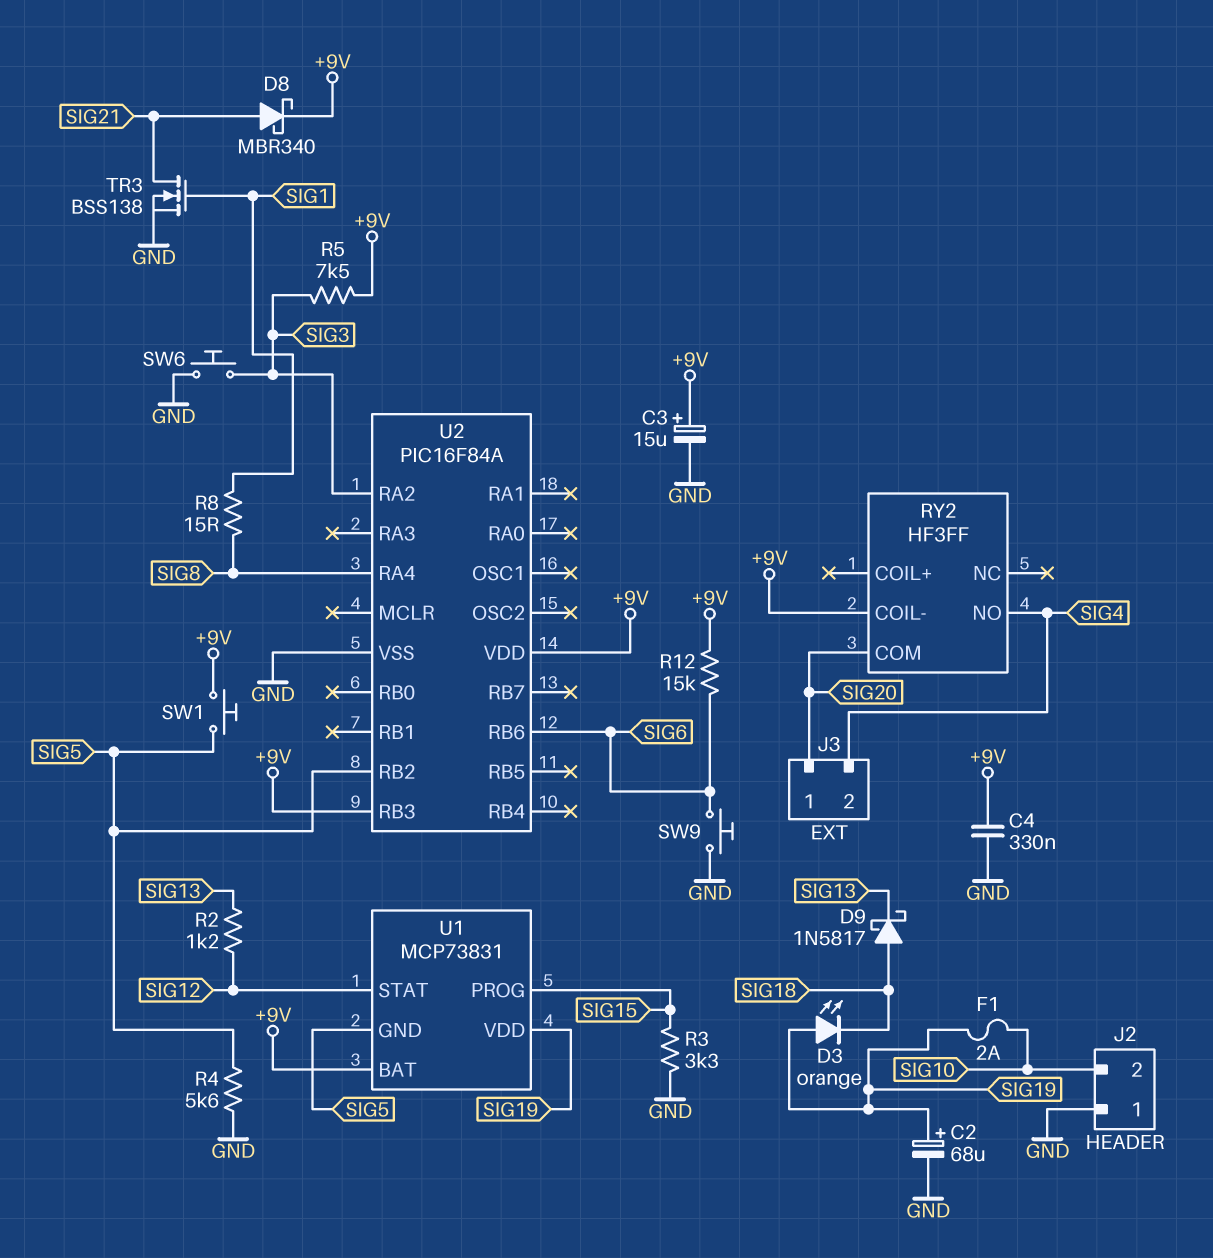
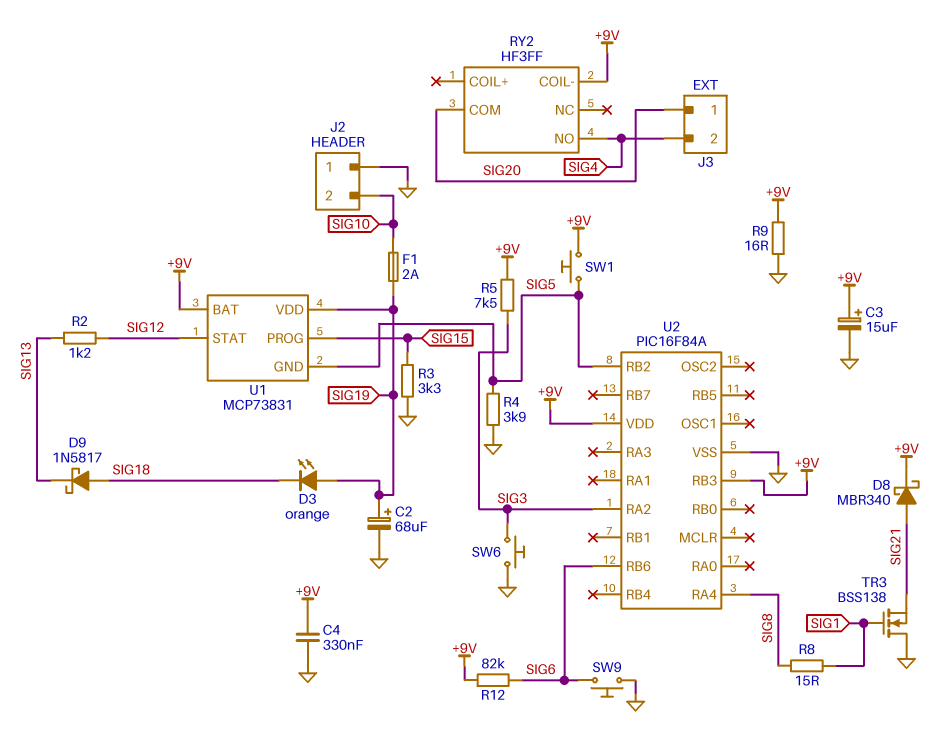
R4: 5.6k (GND, SIG5) -> 3.9k (GND, SIG5)
R9: none -> 16 (+9V, GND)
R12: 15k (+9V, SIG6) -> 82k (+9V, SIG6)
TR3: NMOS BSS138 (G SIG1, D SIG21, S GND) -> NMOS BSS138 (G SIG1, D GND, S SIG21)

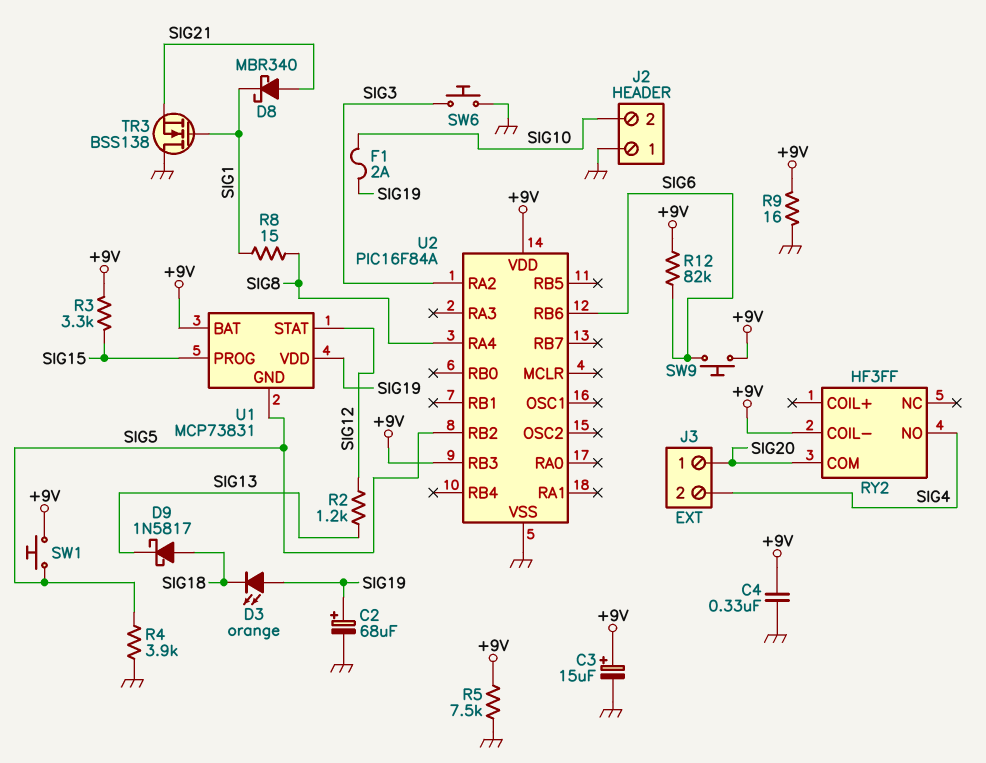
D8: schottky MBR340 (A SIG21, K +9V) -> schottky MBR340 (A SIG21, K SIG1)
R3: 3.3k (GND, SIG15) -> 3.3k (+9V, SIG15)
R5: 7.5k (+9V, SIG3) -> 7.5k (+9V, GND)
SW9: button (GND, SIG6) -> button (+9V, SIG6)

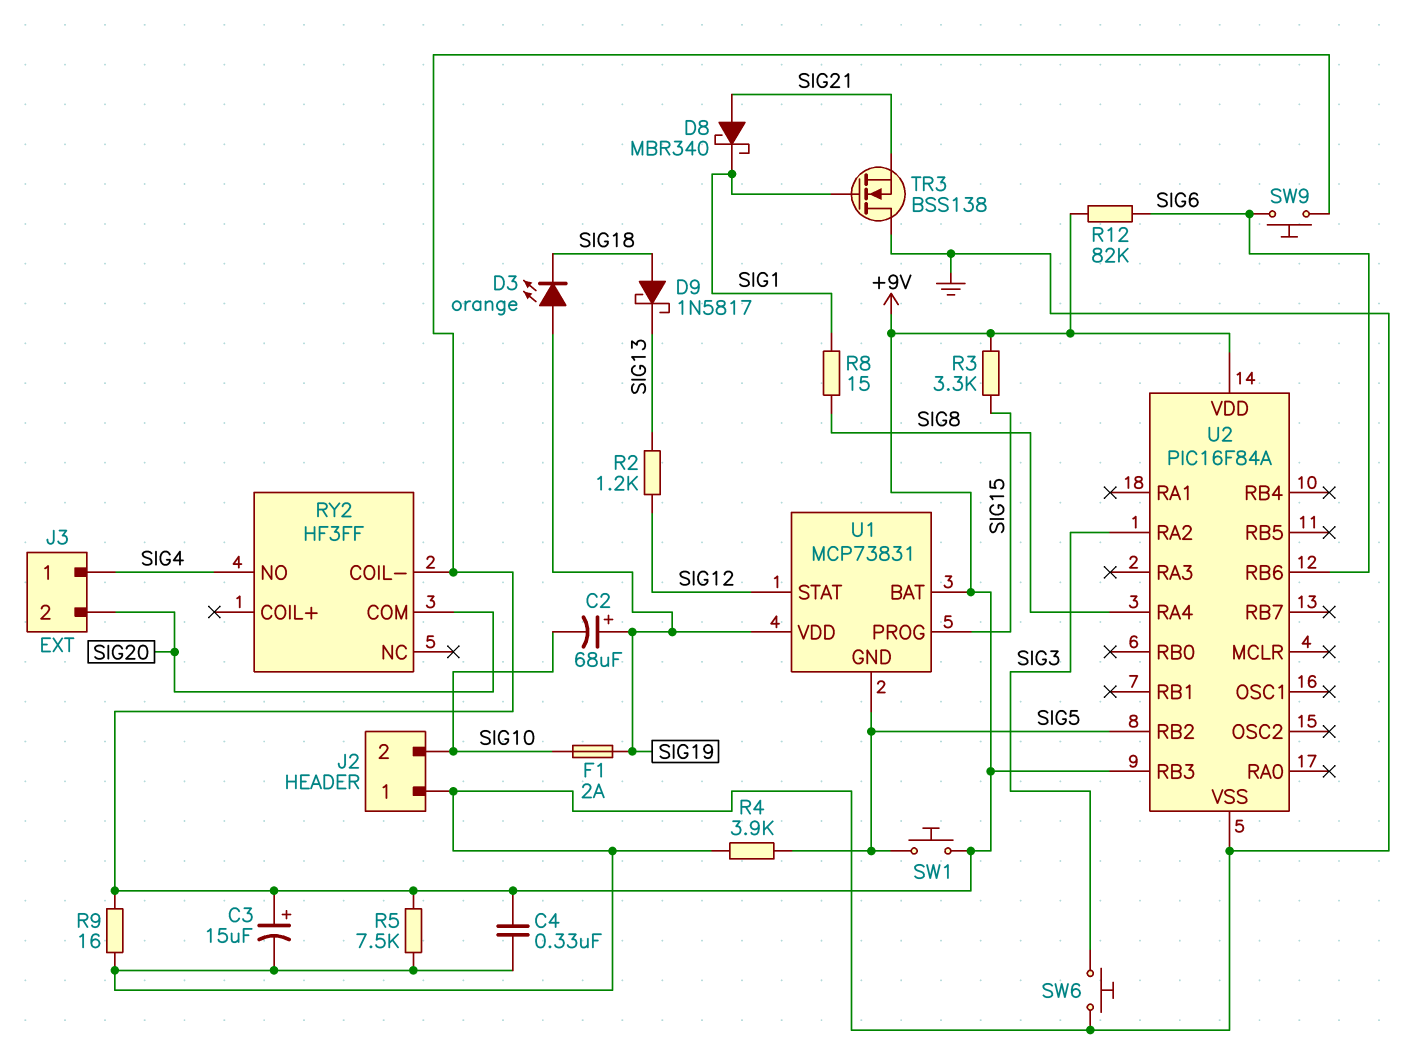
C2: 68uF (plus SIG19, minus GND) -> 68uF (plus SIG19, minus SIG10)
J3 pin 1: SIG20 -> SIG4
J3 pin 2: SIG4 -> SIG20

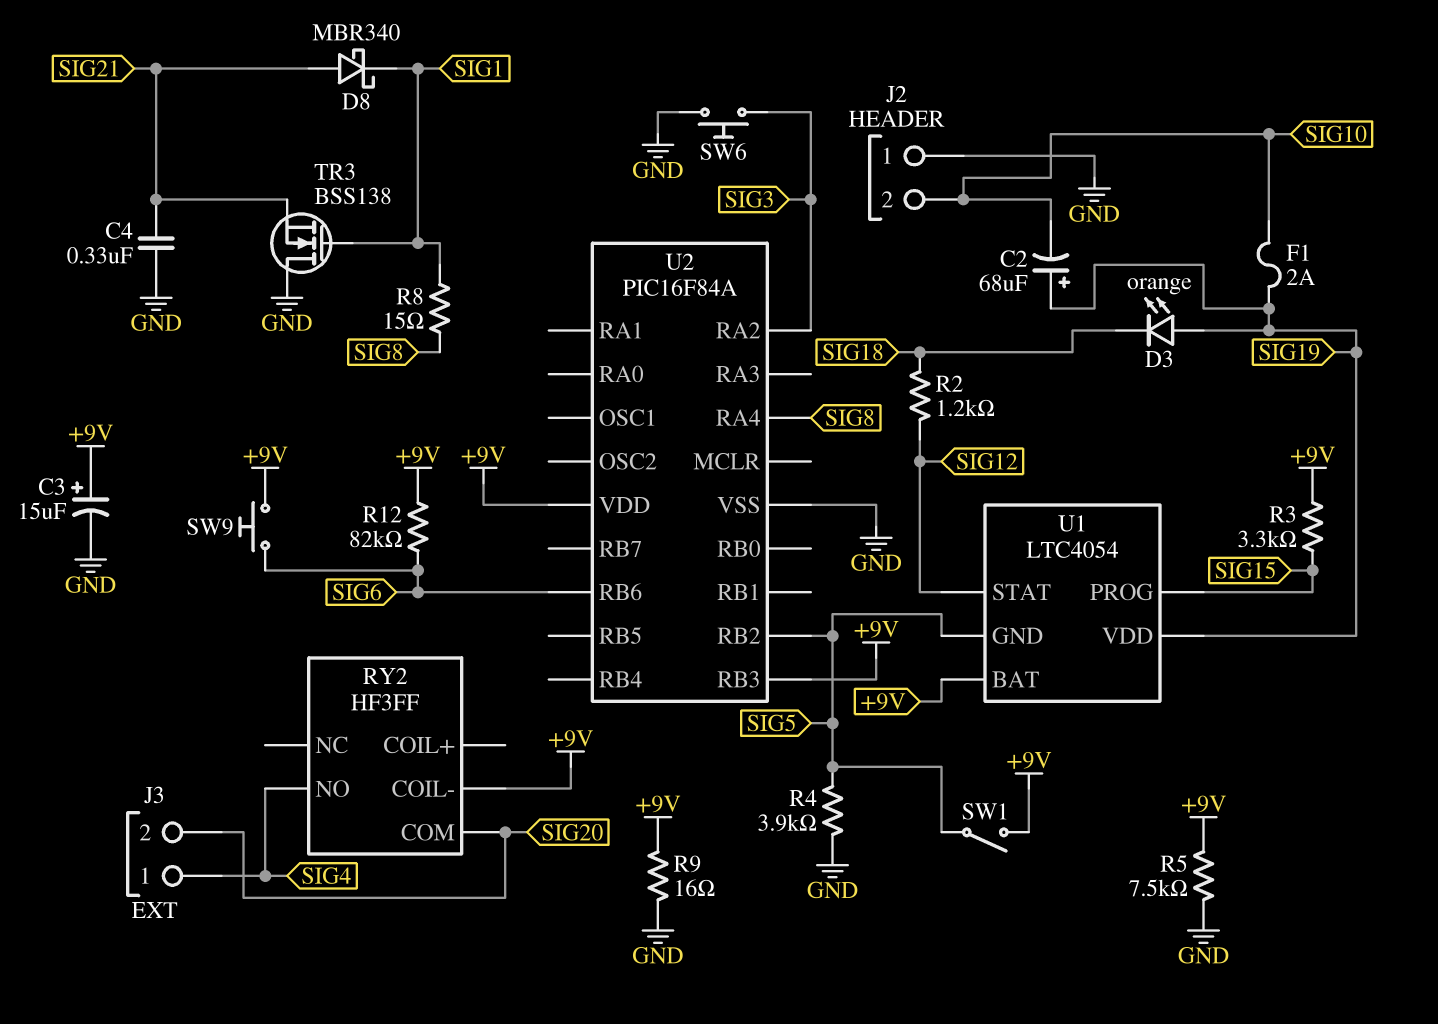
C4: 330nF (+9V, GND) -> 330nF (GND, SIG21)
D9: schottky 1N5817 (A SIG18, K SIG13) -> none
R2: 1.2k (SIG12, SIG13) -> 1.2k (SIG12, SIG18)
SW1: button (+9V, SIG5) -> switch (+9V, SIG5)
U1: MCP73831 -> LTC4054

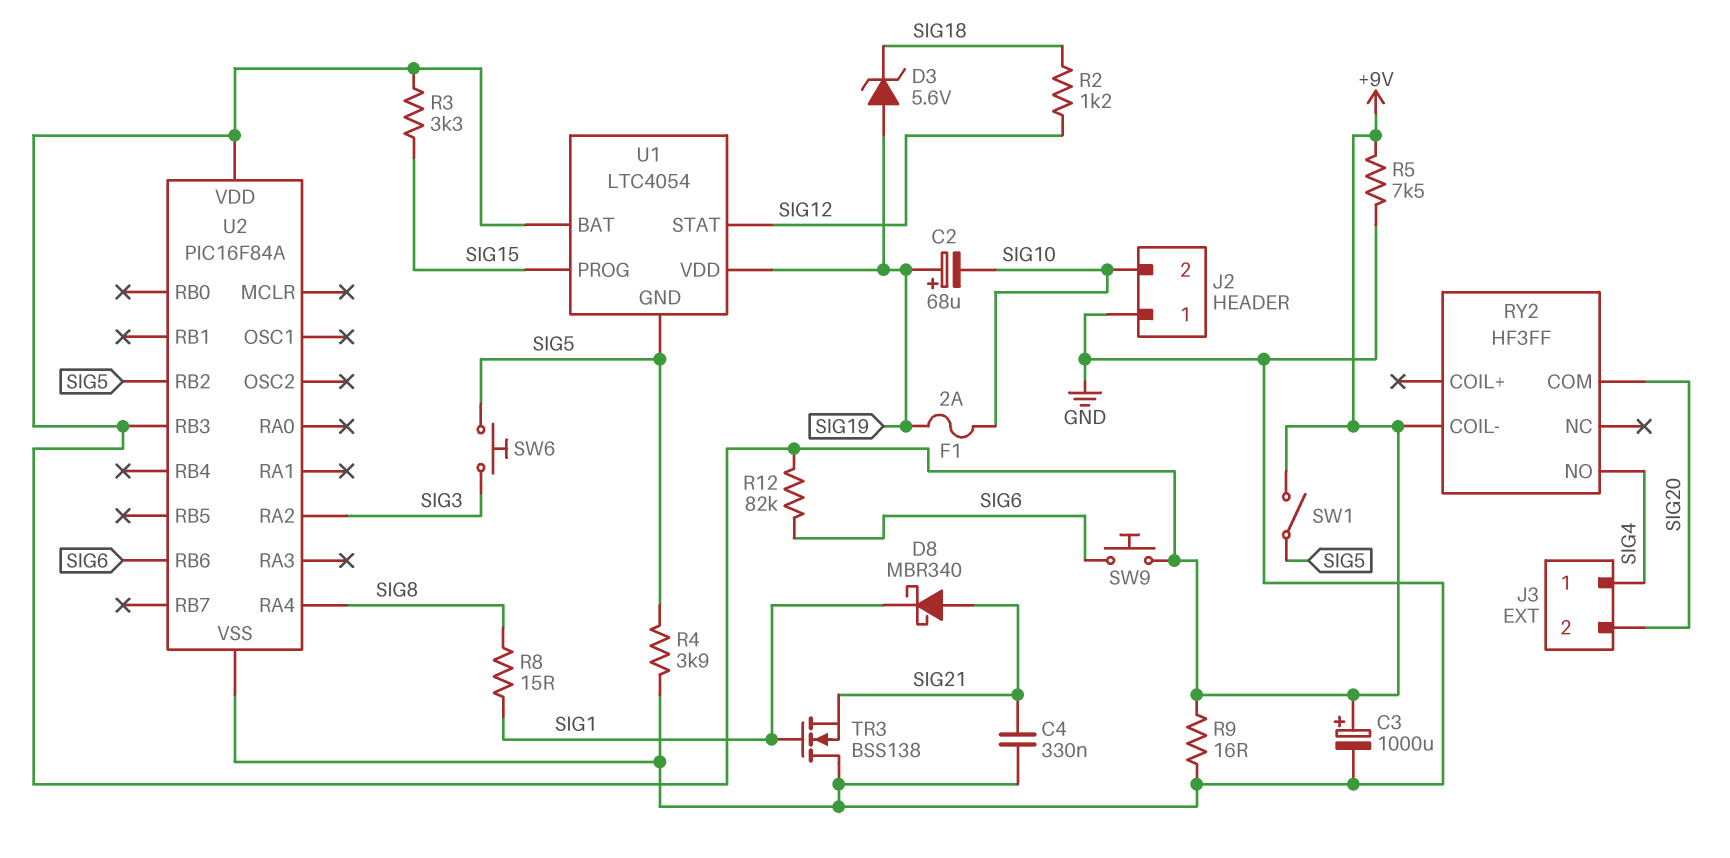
C3: 15uF (plus +9V, minus GND) -> 1000uF (plus +9V, minus GND)
D3: LED orange (A SIG19, K SIG18) -> zener 5.6V (A SIG19, K SIG18)
SW6: button (GND, SIG3) -> button (SIG3, SIG5)

